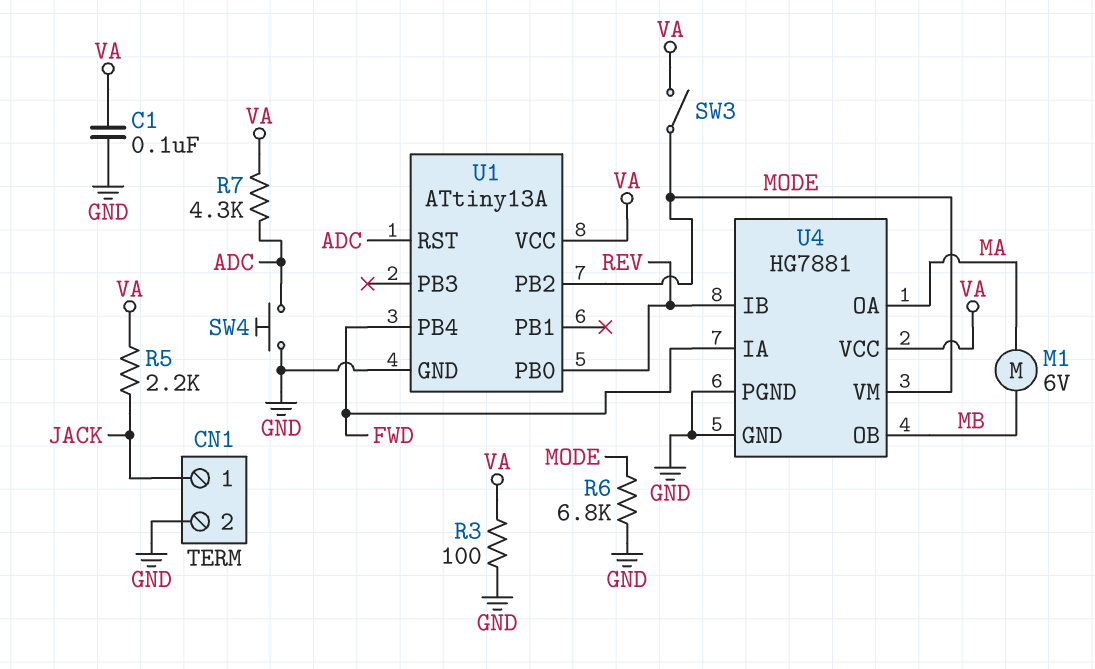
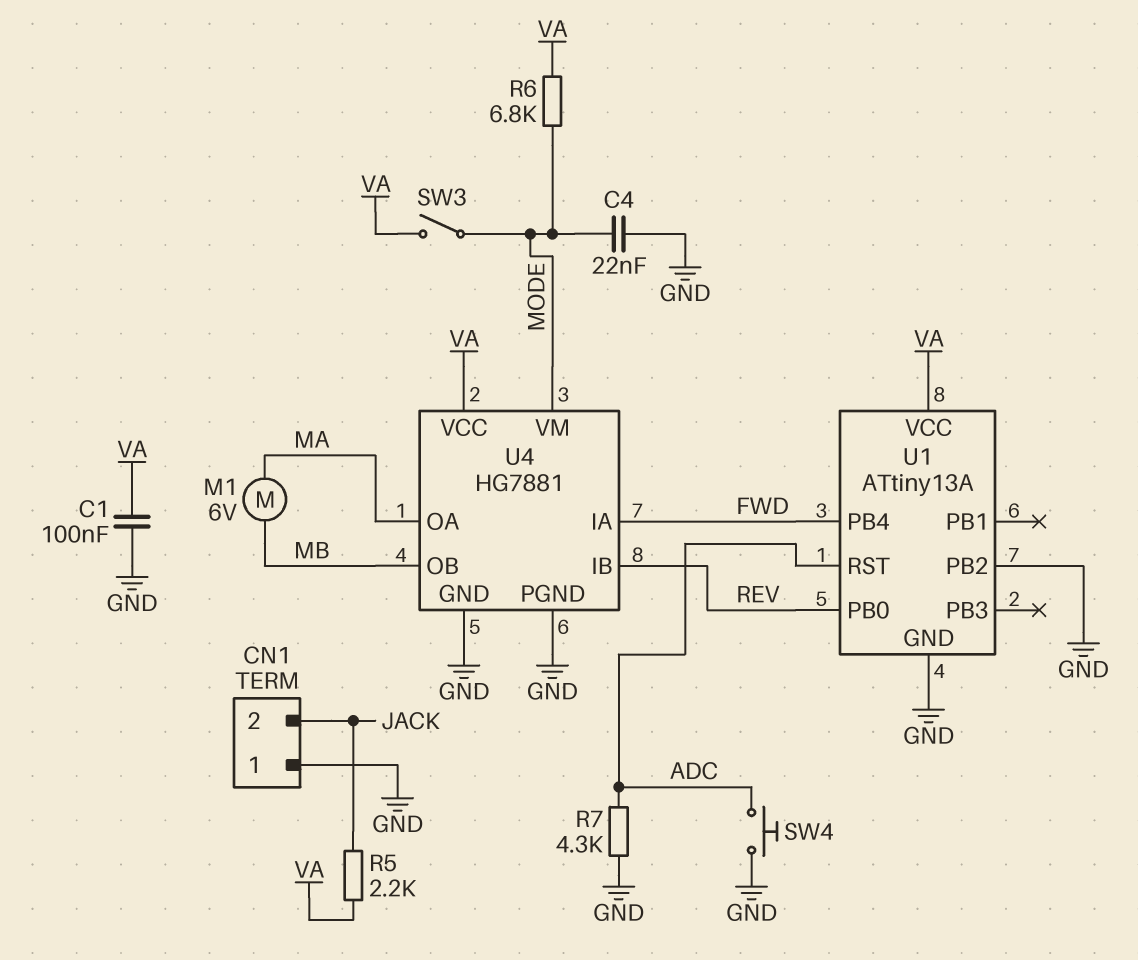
C4: none -> 22nF (GND, MODE)
CN1 pin 1: JACK -> GND
CN1 pin 2: GND -> JACK
R3: 100 (GND, VA) -> none
R6: 6.8k (GND, MODE) -> 6.8k (MODE, VA)
R7: 4.3k (ADC, VA) -> 4.3k (ADC, GND)
U1 pin PB2: MODE -> GND

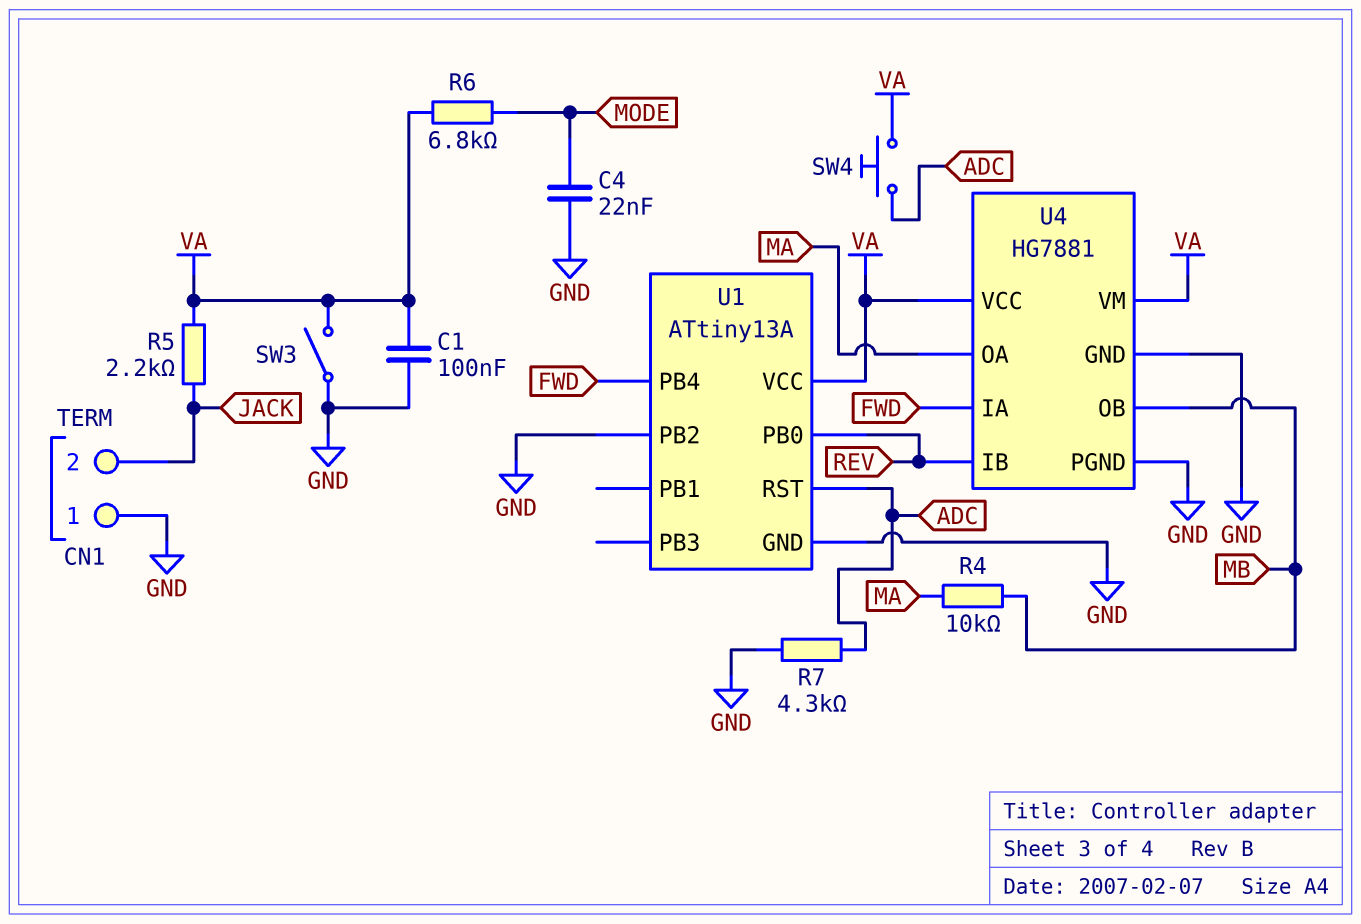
M1: motor 6V (MA, MB) -> none
R4: none -> 10k (MA, MB)
SW3: switch (MODE, VA) -> switch (GND, VA)
SW4: button (ADC, GND) -> button (ADC, VA)
U4 pin VM: MODE -> VA

